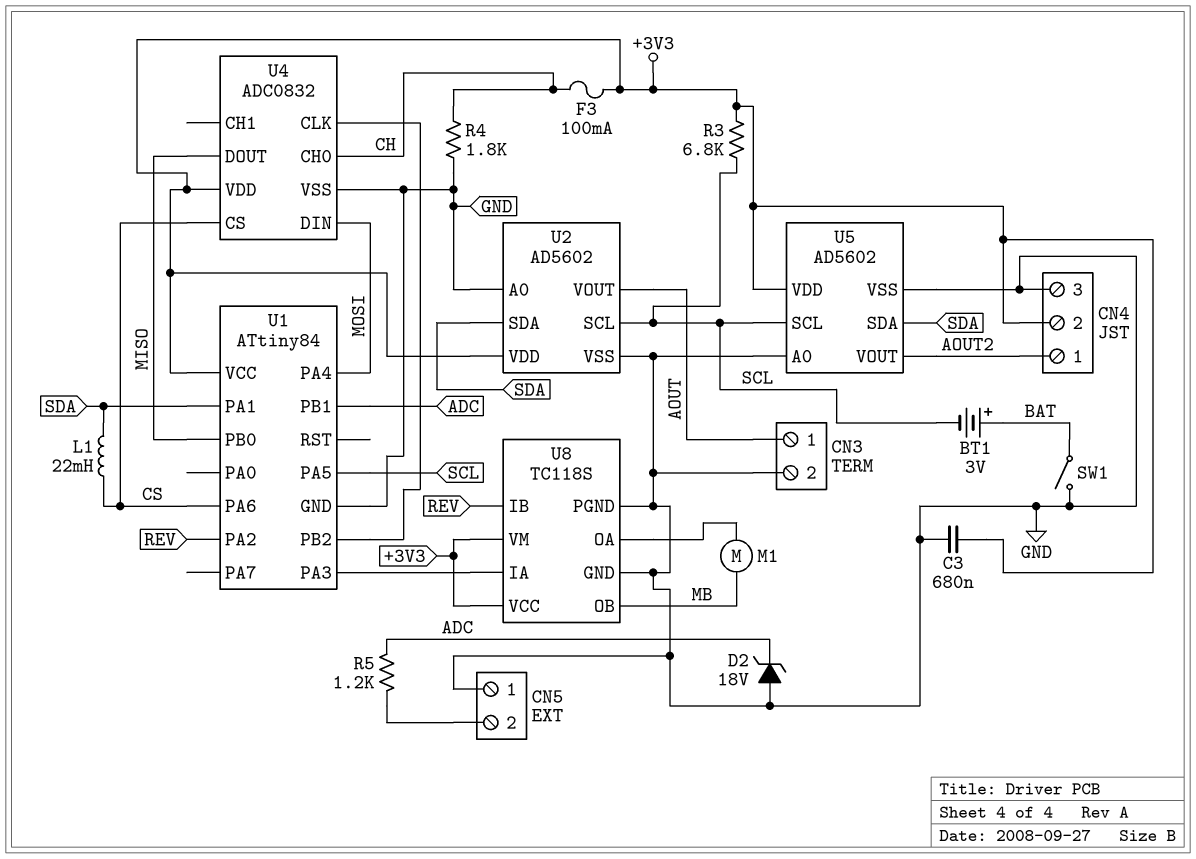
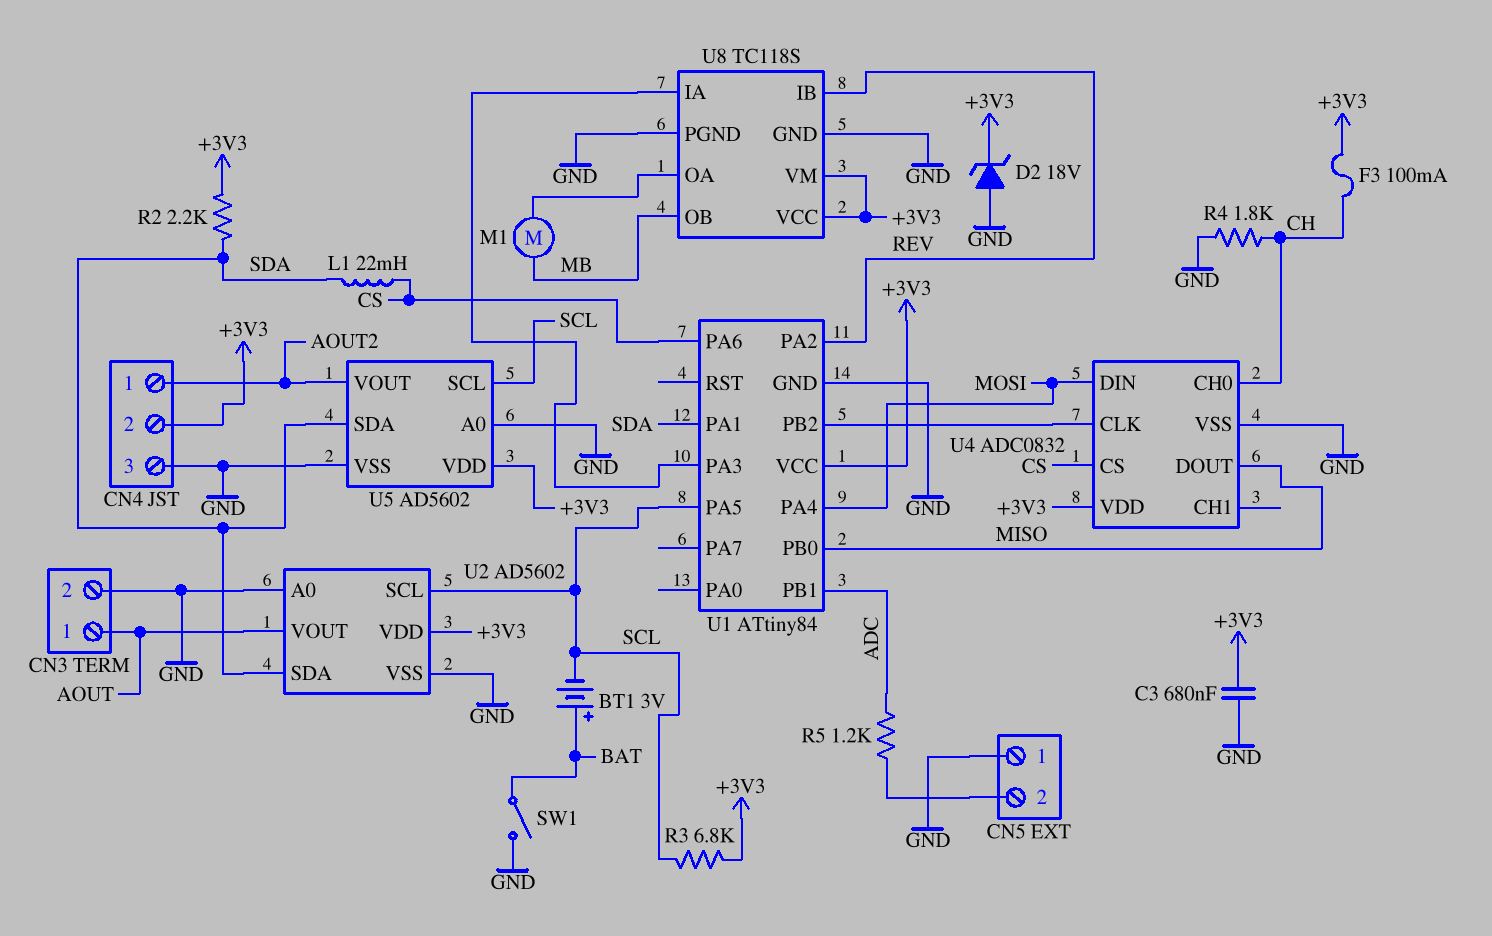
D2: zener 18V (A GND, K ADC) -> zener 18V (A GND, K +3V3)
R2: none -> 2.2k (+3V3, SDA)

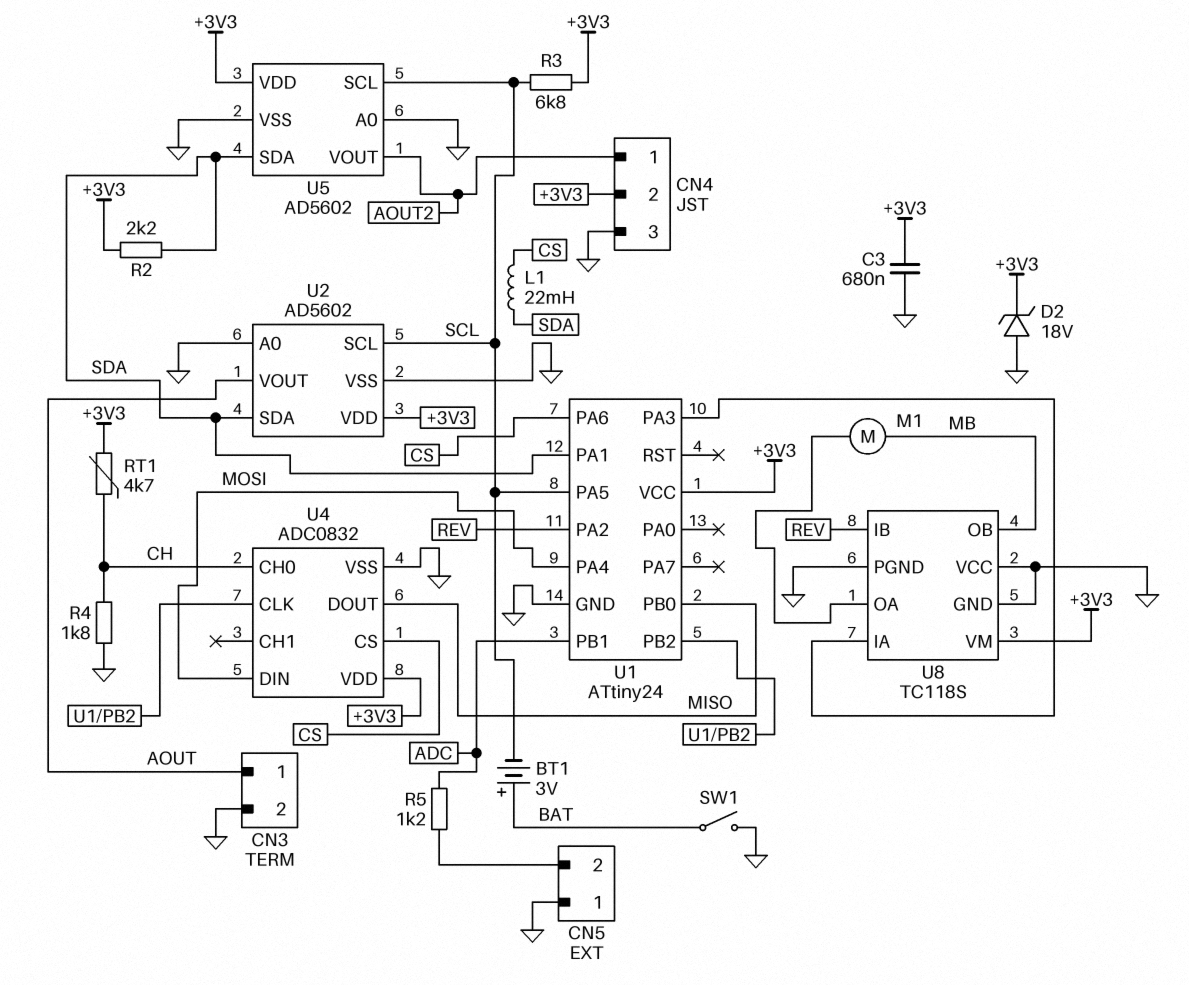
F3: 100mA (+3V3, CH) -> none
RT1: none -> 4.7k (+3V3, CH)
U1: ATtiny84 -> ATtiny24
U8 pin VCC: +3V3 -> GND

